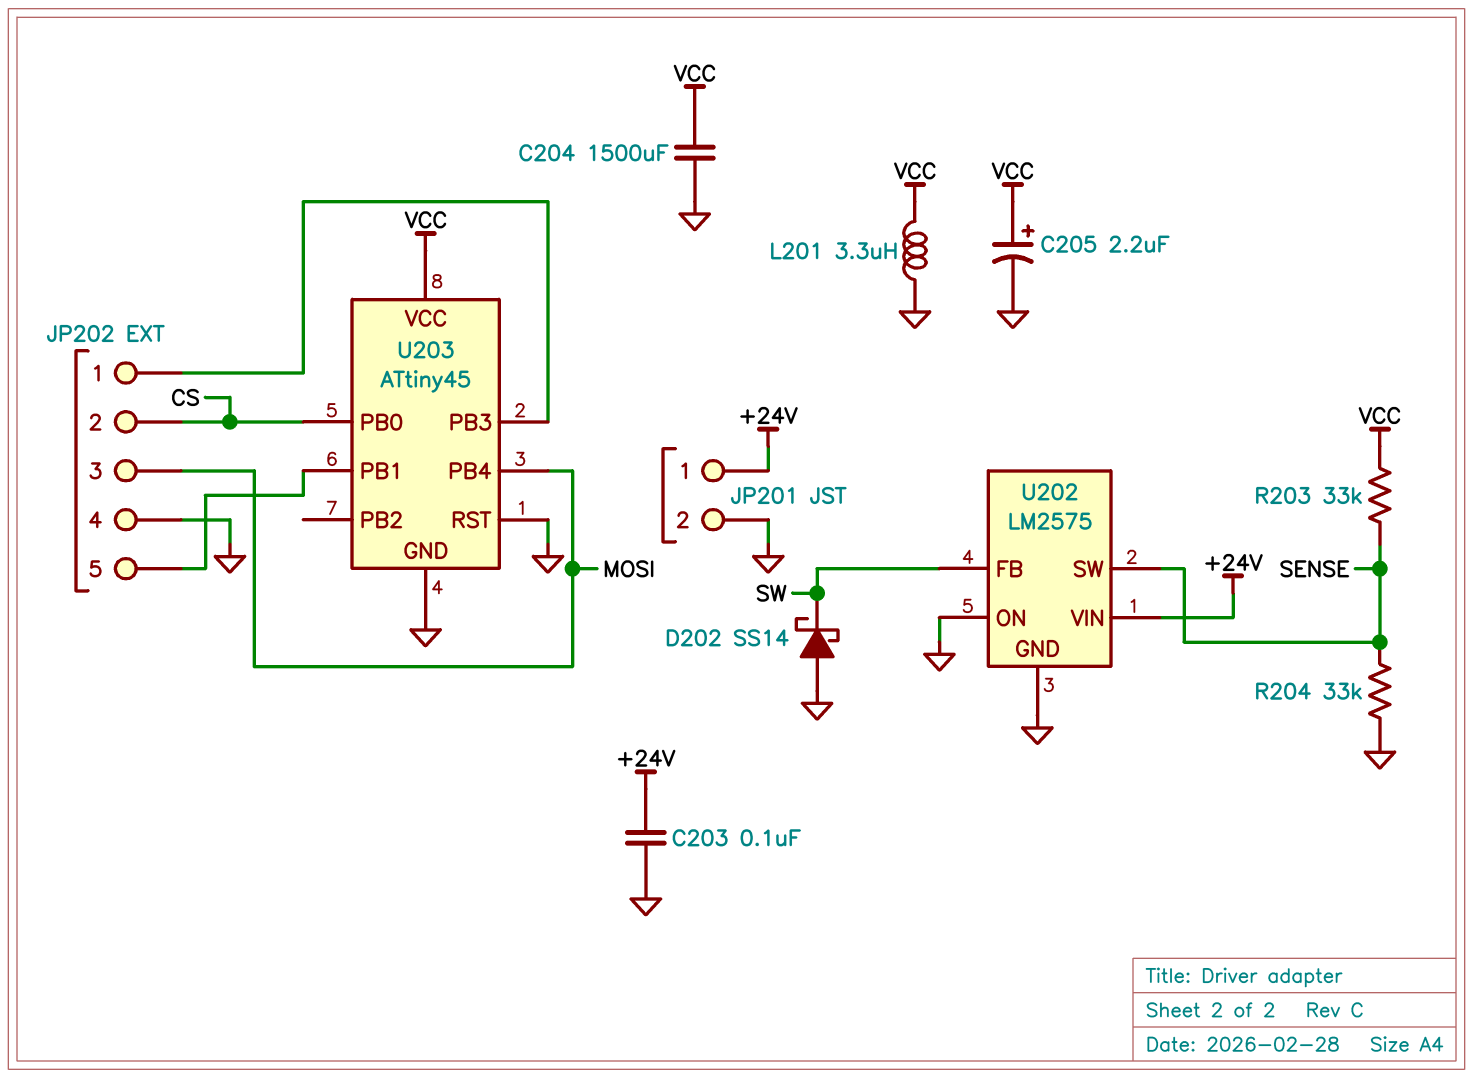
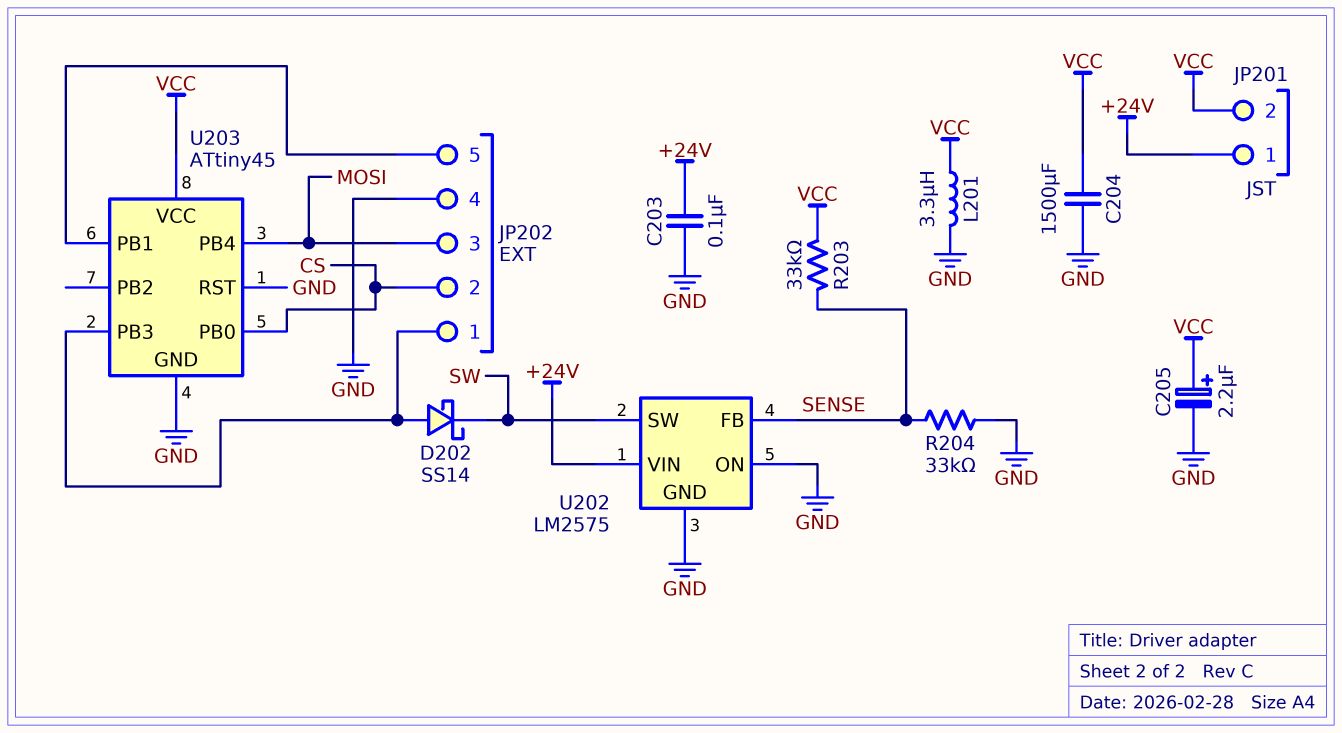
D202: schottky SS14 (A GND, K SW) -> schottky SS14 (A JP202/1, K SW)
JP201 pin 2: GND -> VCC
U202 pin FB: SW -> SENSE
U202 pin SW: SENSE -> SW

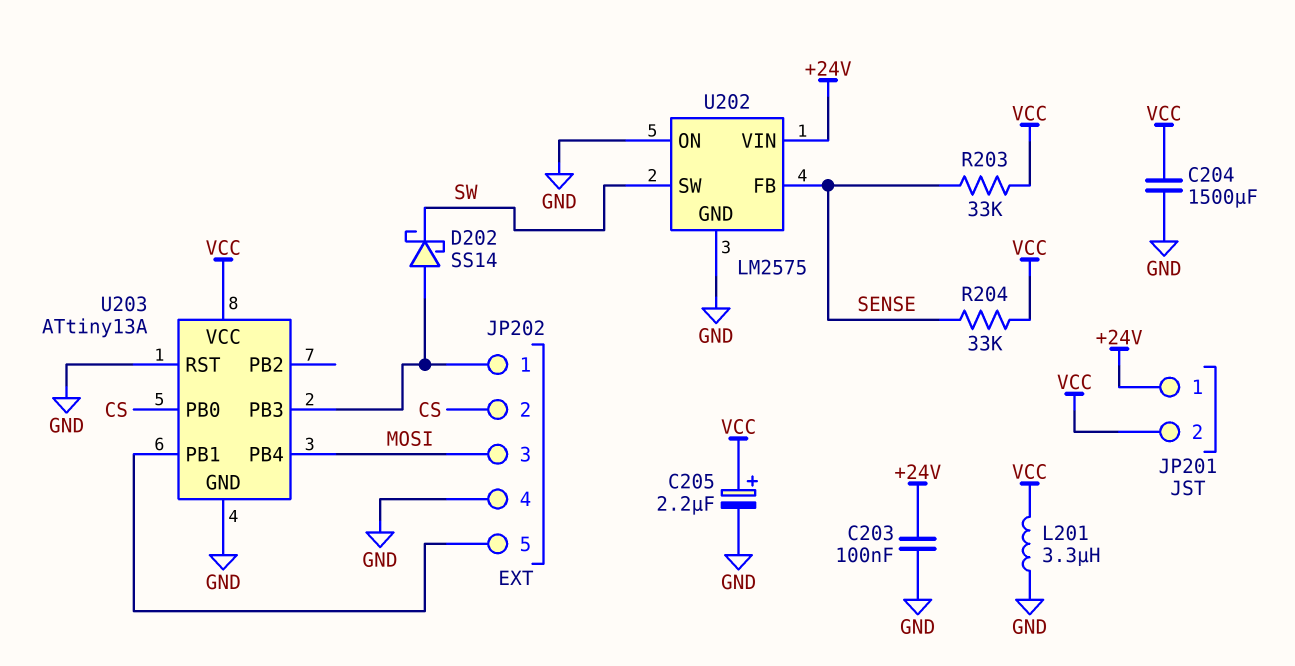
R204: 33k (GND, SENSE) -> 33k (SENSE, VCC)
U203: ATtiny45 -> ATtiny13A

